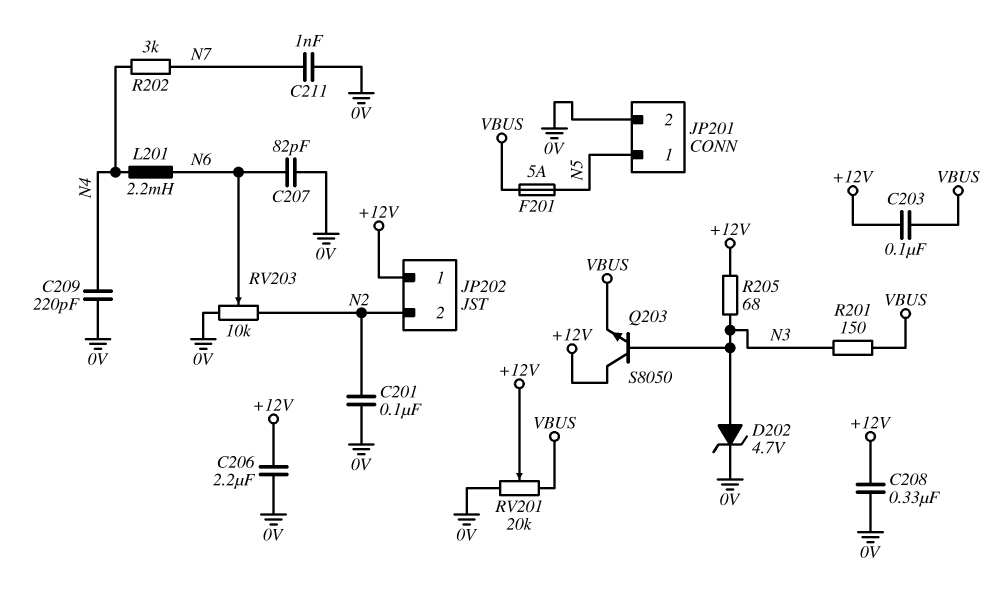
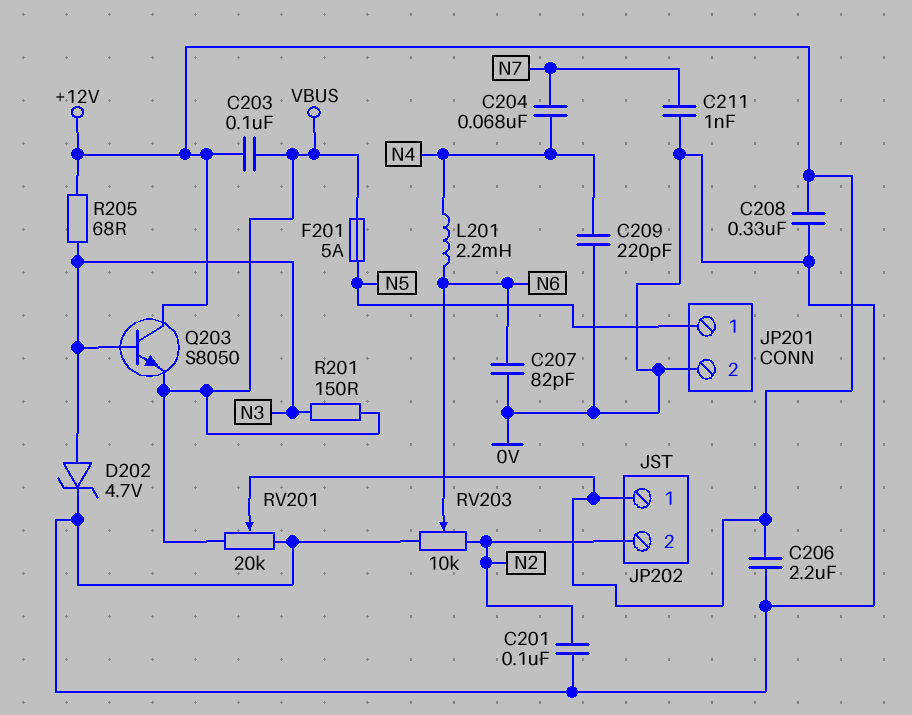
C204: none -> 68nF (N4, N7)
R202: 3k (N4, N7) -> none

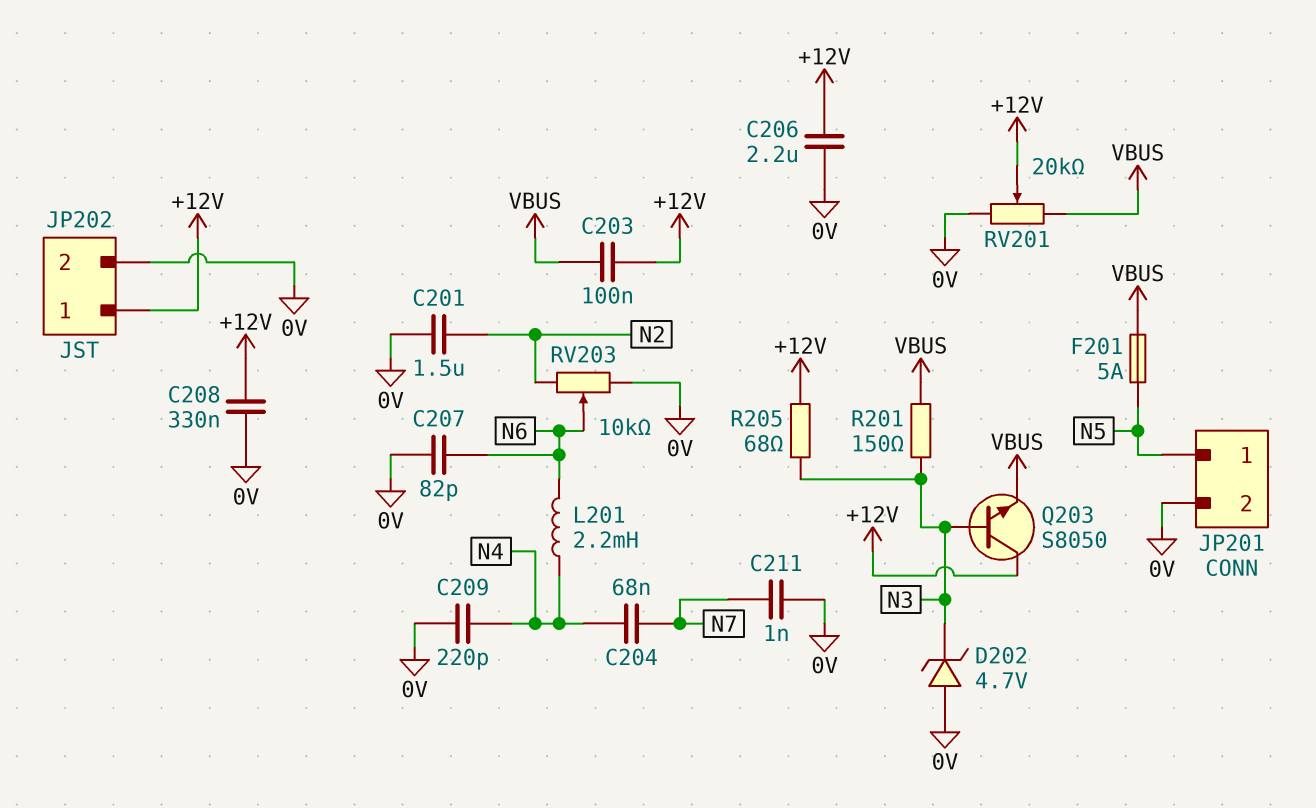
C201: 100nF (0V, N2) -> 1.5uF (0V, N2)
D202: zener 4.7V (A N3, K 0V) -> zener 4.7V (A 0V, K N3)
JP202 pin 2: N2 -> 0V

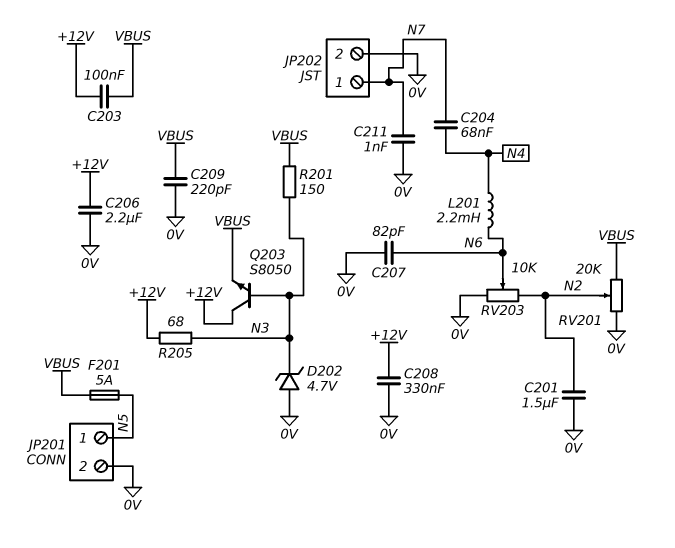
C209: 220pF (0V, N4) -> 220pF (0V, VBUS)
JP202 pin 1: +12V -> N7
RV201: 20k (0V, VBUS, wiper +12V) -> 20k (0V, VBUS, wiper N2)

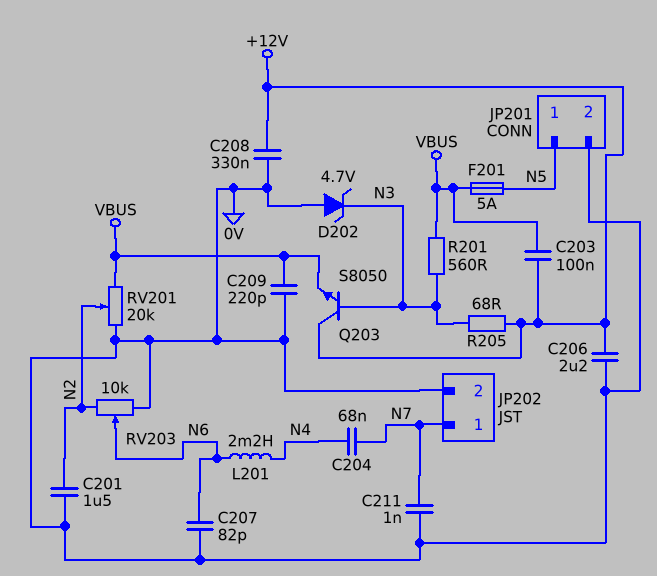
R201: 150 (N3, VBUS) -> 560 (N3, VBUS)

